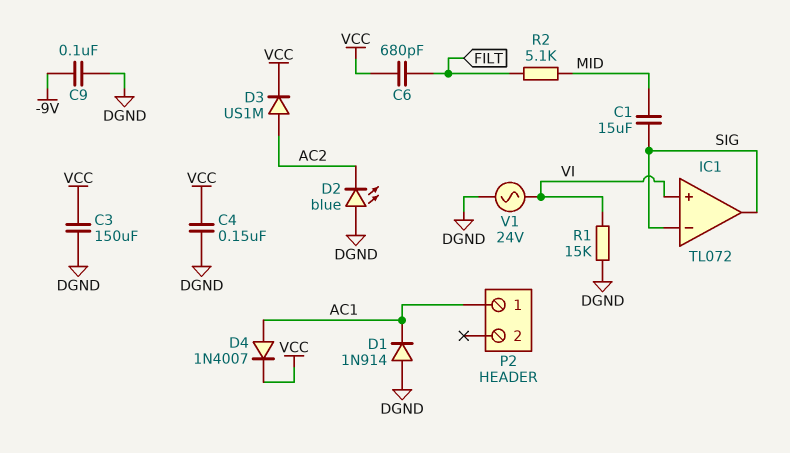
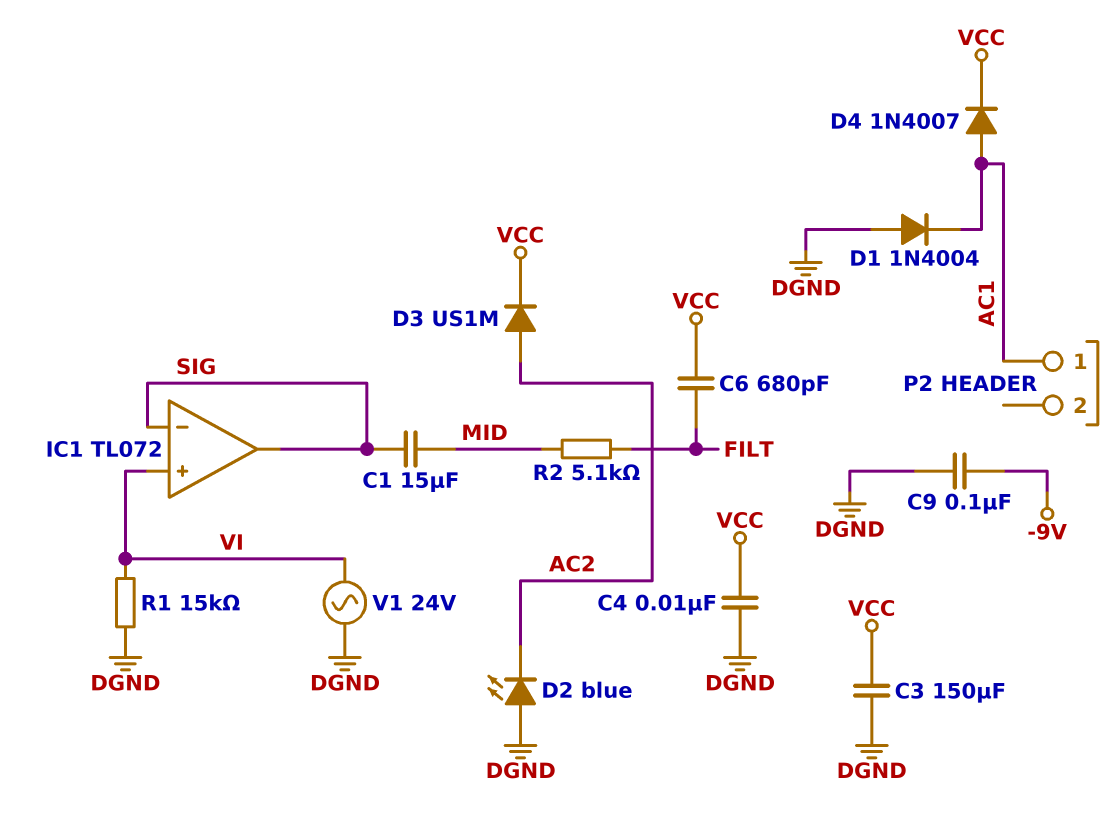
C4: 150nF (DGND, VCC) -> 10nF (DGND, VCC)
D1: diode 1N914 (A DGND, K AC1) -> diode 1N4004 (A DGND, K AC1)

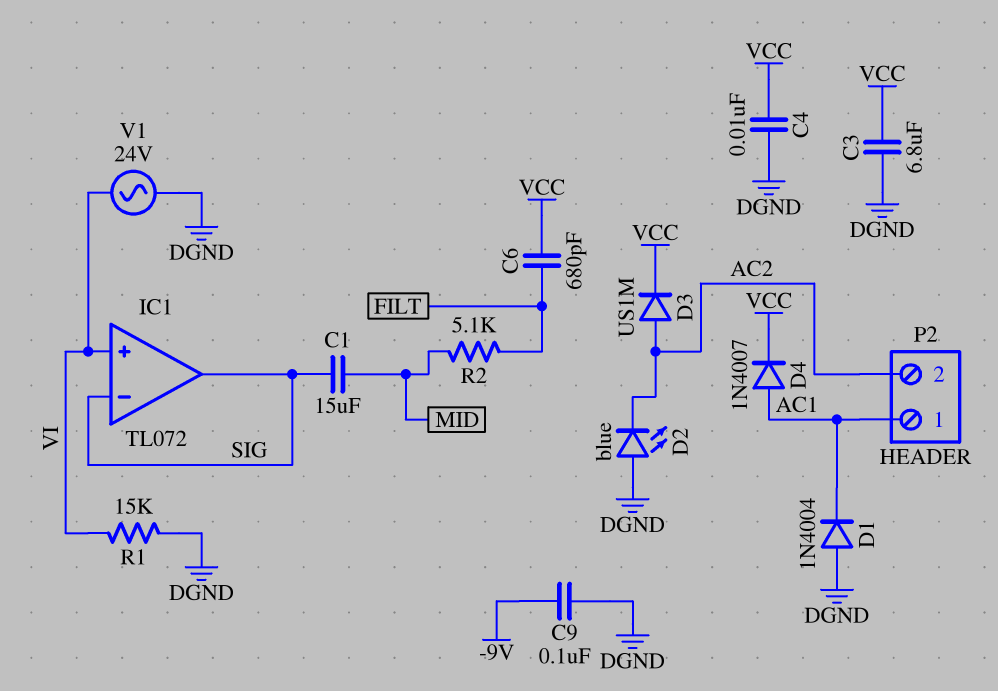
C3: 150uF (DGND, VCC) -> 6.8uF (DGND, VCC)
P2 pin 2: none -> AC2

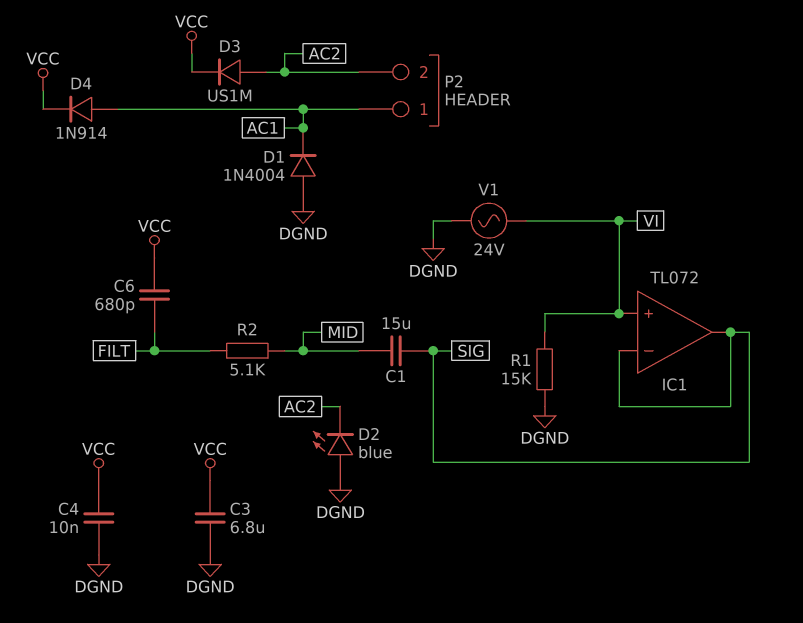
C9: 100nF (-9V, DGND) -> none
D4: diode 1N4007 (A AC1, K VCC) -> diode 1N914 (A AC1, K VCC)

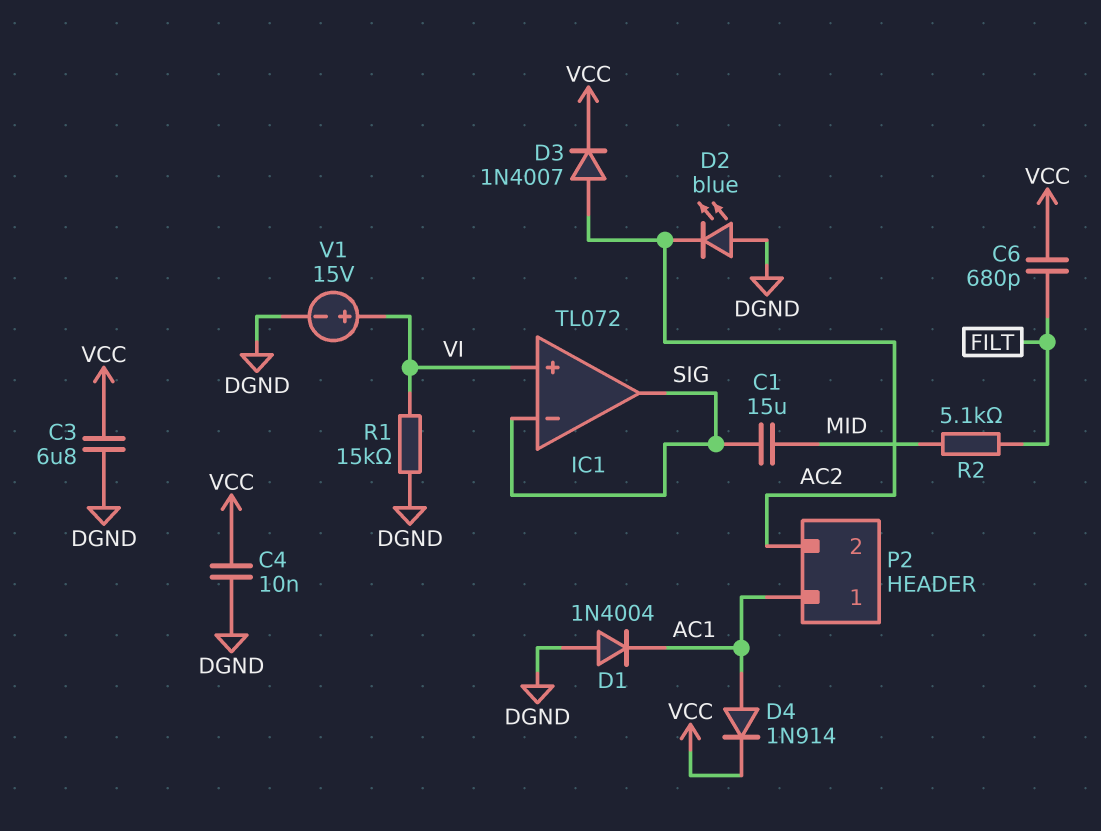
D3: diode US1M (A AC2, K VCC) -> diode 1N4007 (A AC2, K VCC)
V1: AC 24V (DGND, VI) -> 15V (plus VI, minus DGND)

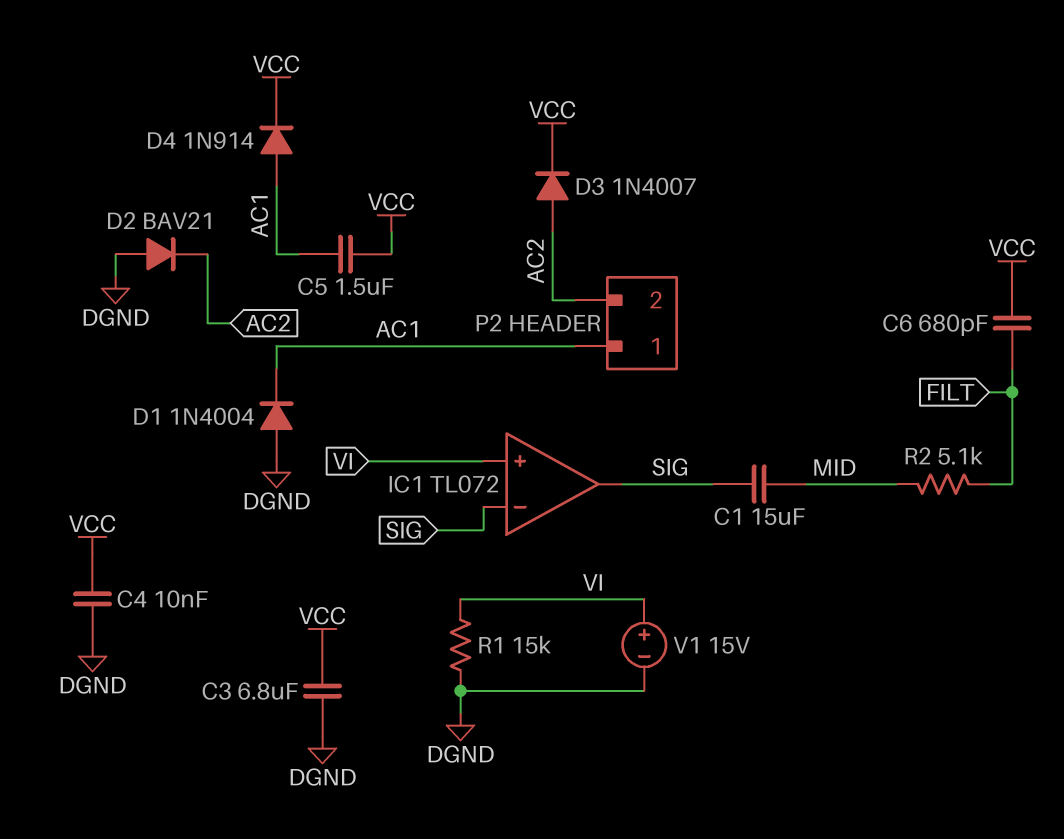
C5: none -> 1.5uF (AC1, VCC)
D2: LED blue (A DGND, K AC2) -> diode BAV21 (A DGND, K AC2)

